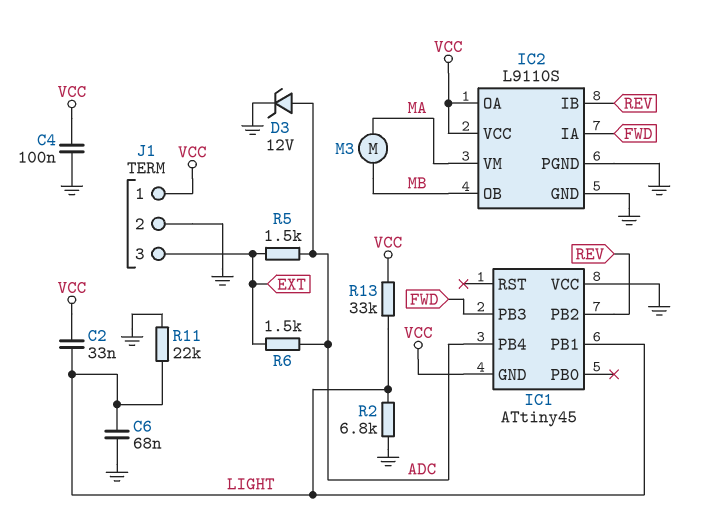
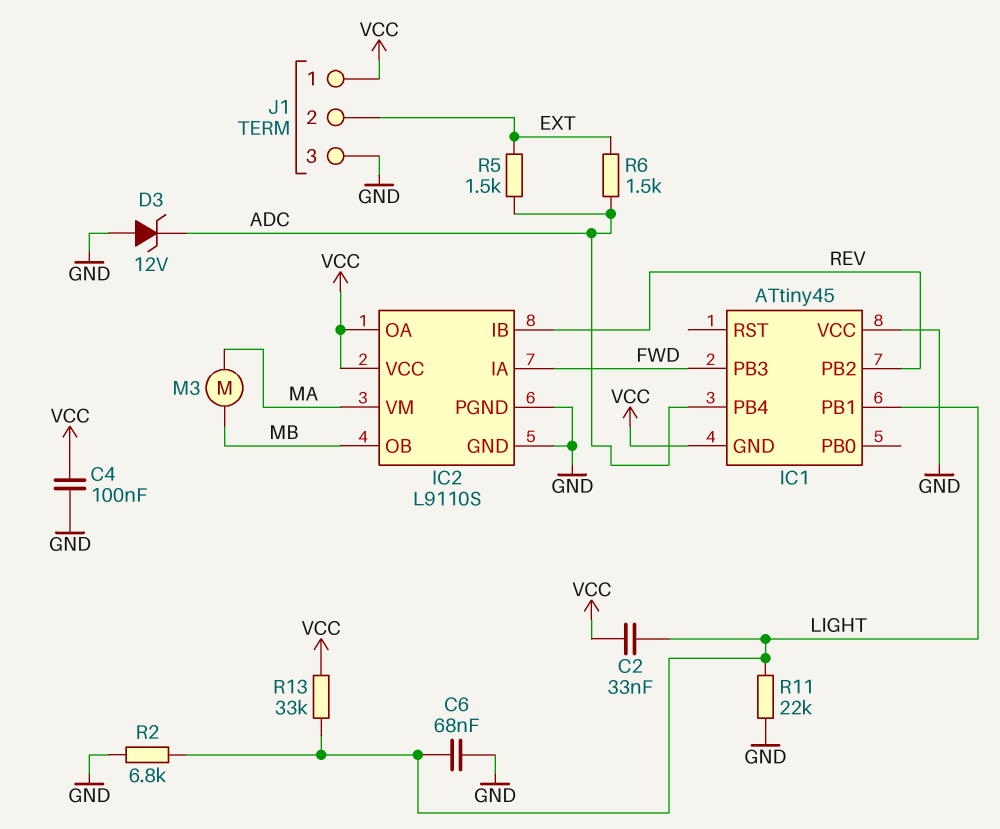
D3: zener 12V (A ADC, K GND) -> zener 12V (A GND, K ADC)
J1 pin 2: GND -> EXT
J1 pin 3: EXT -> GND

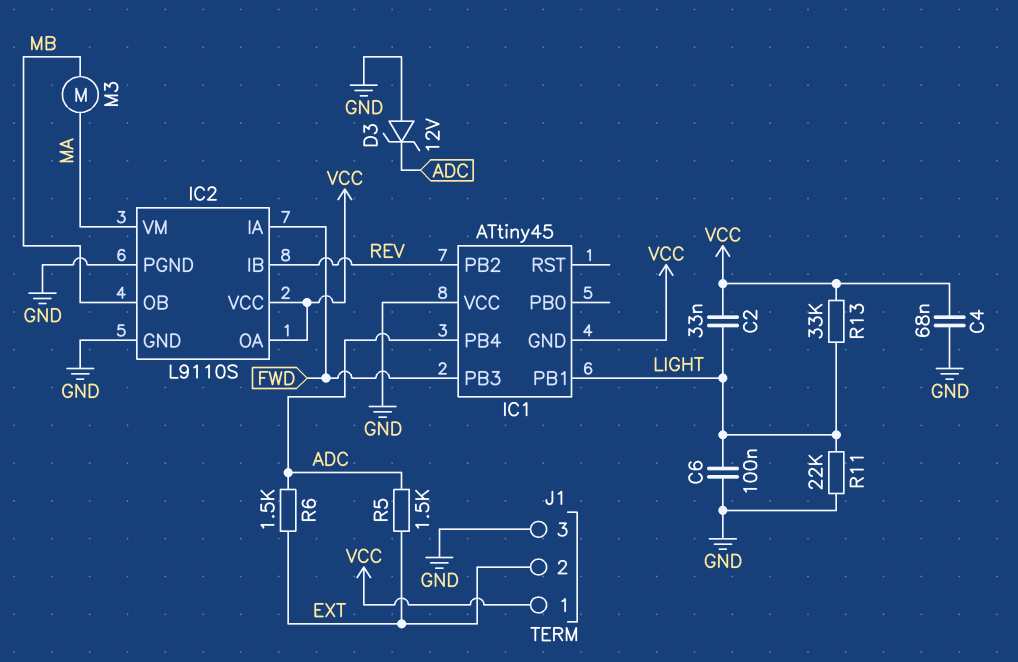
C4: 100nF (GND, VCC) -> 68nF (GND, VCC)
C6: 68nF (GND, LIGHT) -> 100nF (GND, LIGHT)
R2: 6.8k (GND, LIGHT) -> none

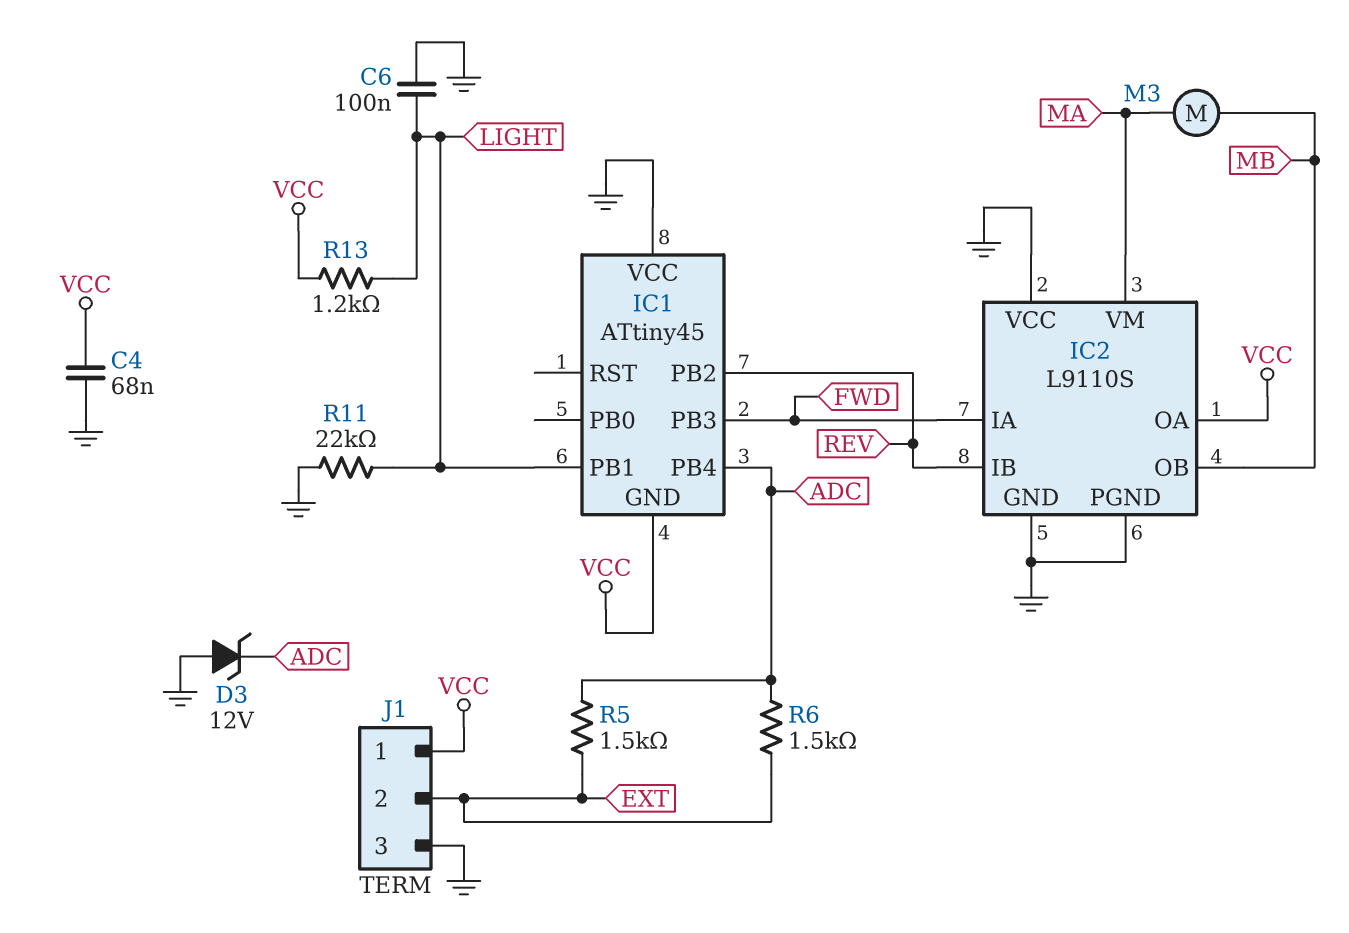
C2: 33nF (LIGHT, VCC) -> none
IC2 pin VCC: VCC -> GND
R13: 33k (LIGHT, VCC) -> 1.2k (LIGHT, VCC)

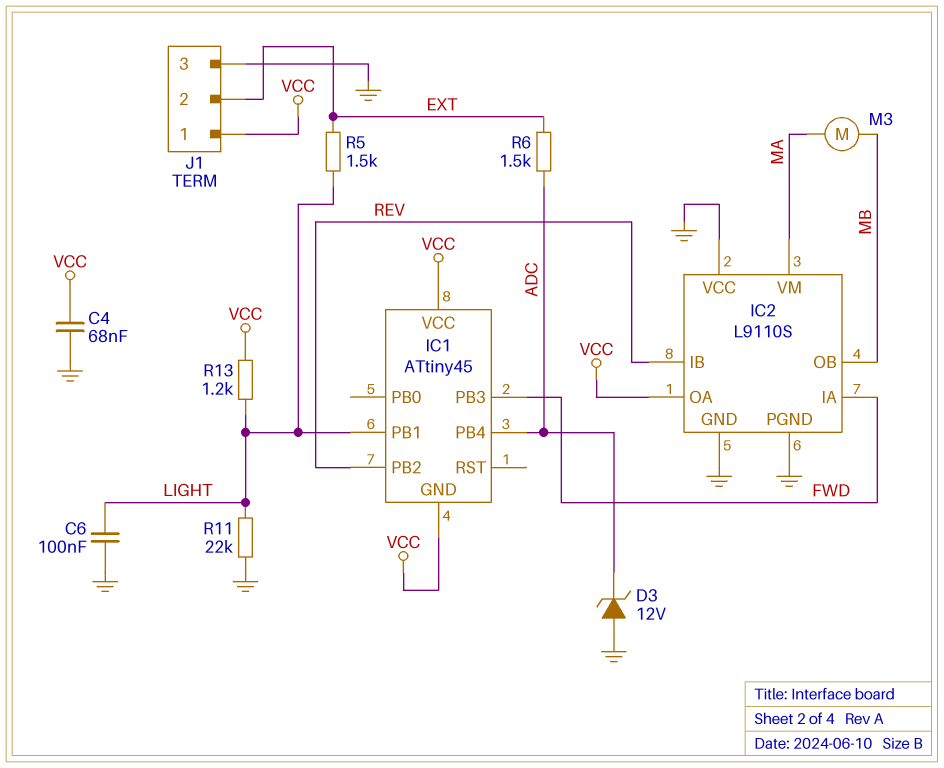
IC1 pin VCC: GND -> VCC
R5: 1.5k (ADC, EXT) -> 1.5k (EXT, LIGHT)

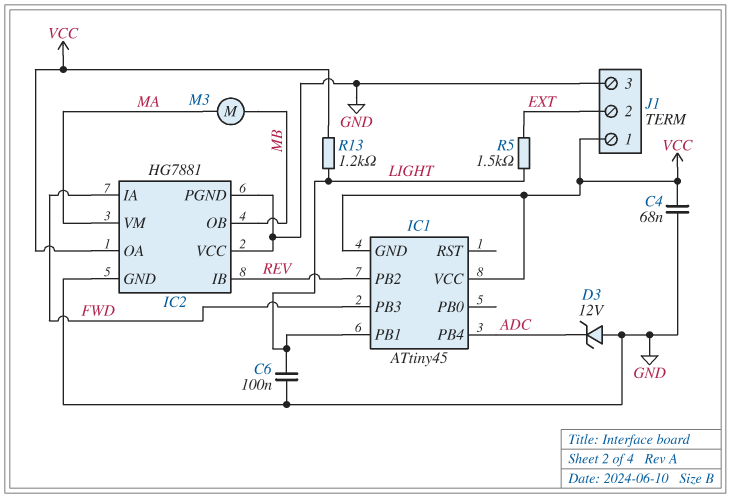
IC2: L9110S -> HG7881
R6: 1.5k (ADC, EXT) -> none
R11: 22k (GND, LIGHT) -> none

